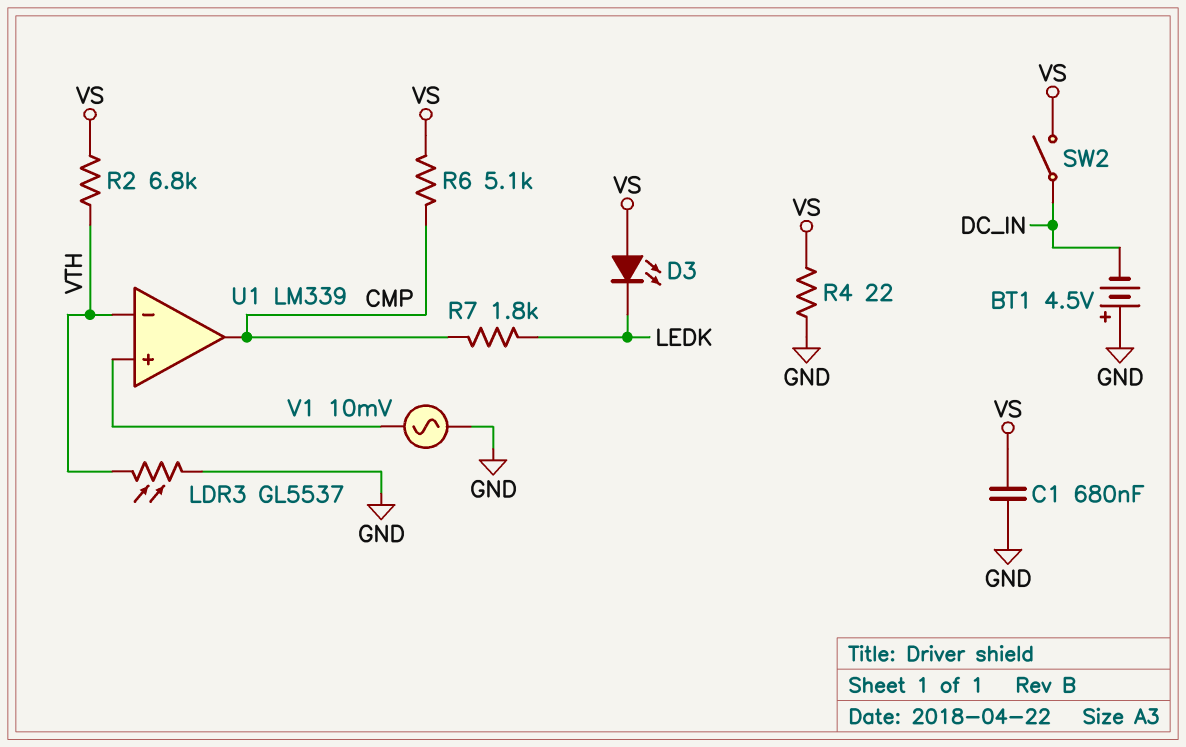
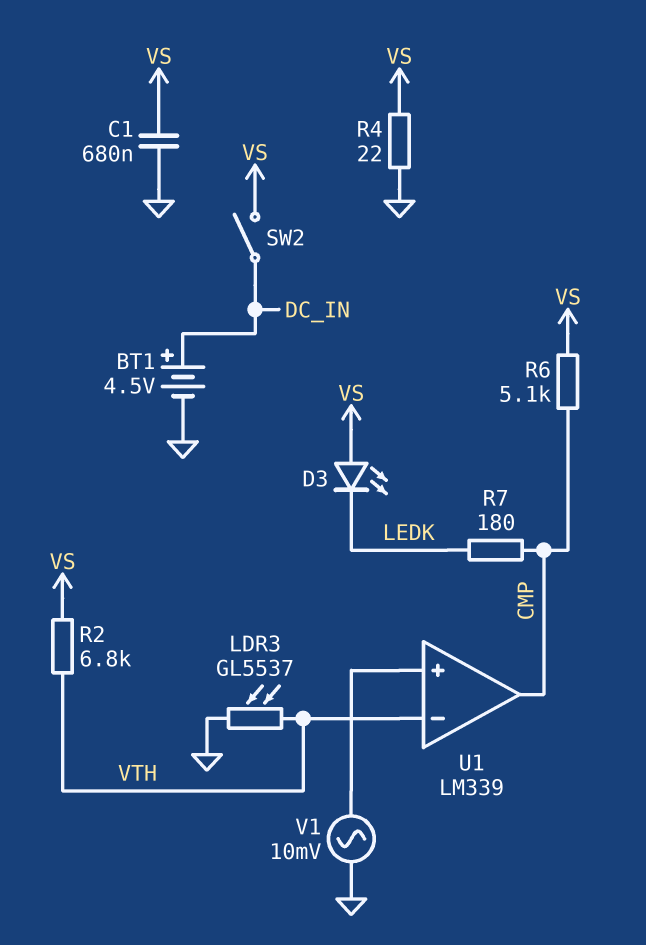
BT1: 4.5V (plus GND, minus DC_IN) -> 4.5V (plus DC_IN, minus GND)
R7: 1.8k (CMP, LEDK) -> 180 (CMP, LEDK)

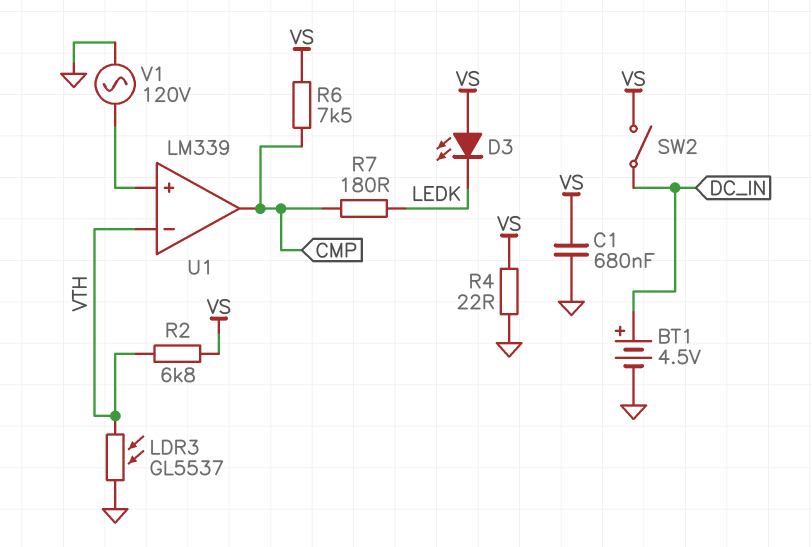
R6: 5.1k (CMP, VS) -> 7.5k (CMP, VS)
V1: AC 10mV (GND, U1/in+) -> AC 120V (GND, U1/in+)

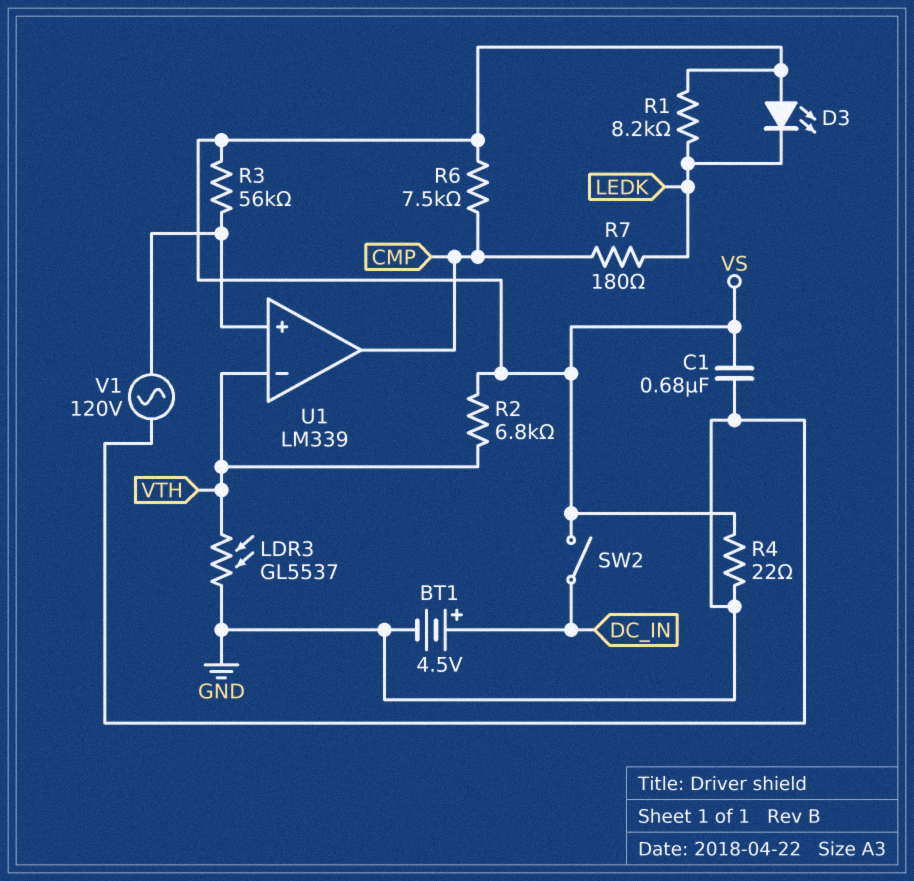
R1: none -> 8.2k (LEDK, VS)
R3: none -> 56k (U1/in+, VS)

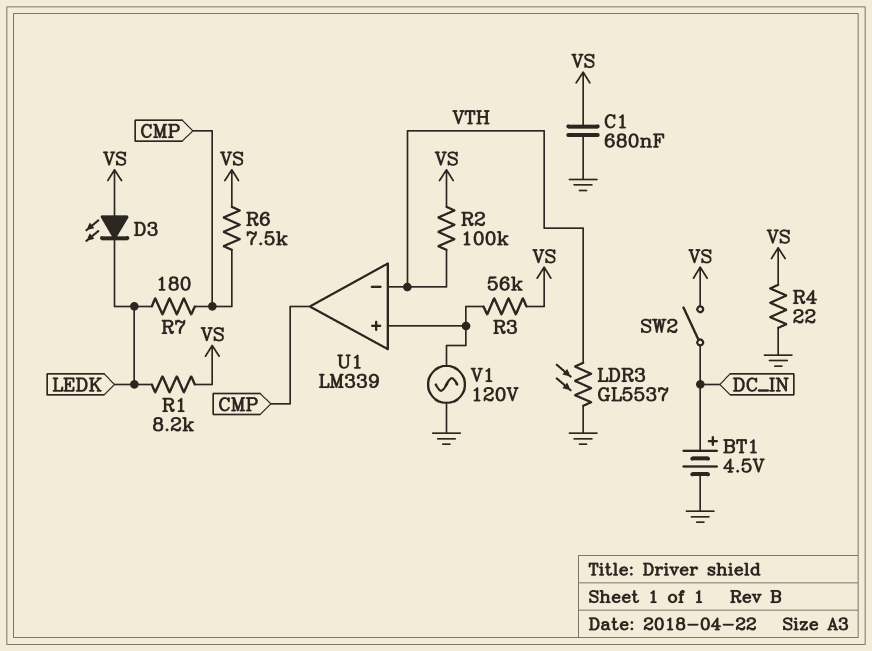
R2: 6.8k (VS, VTH) -> 100k (VS, VTH)

